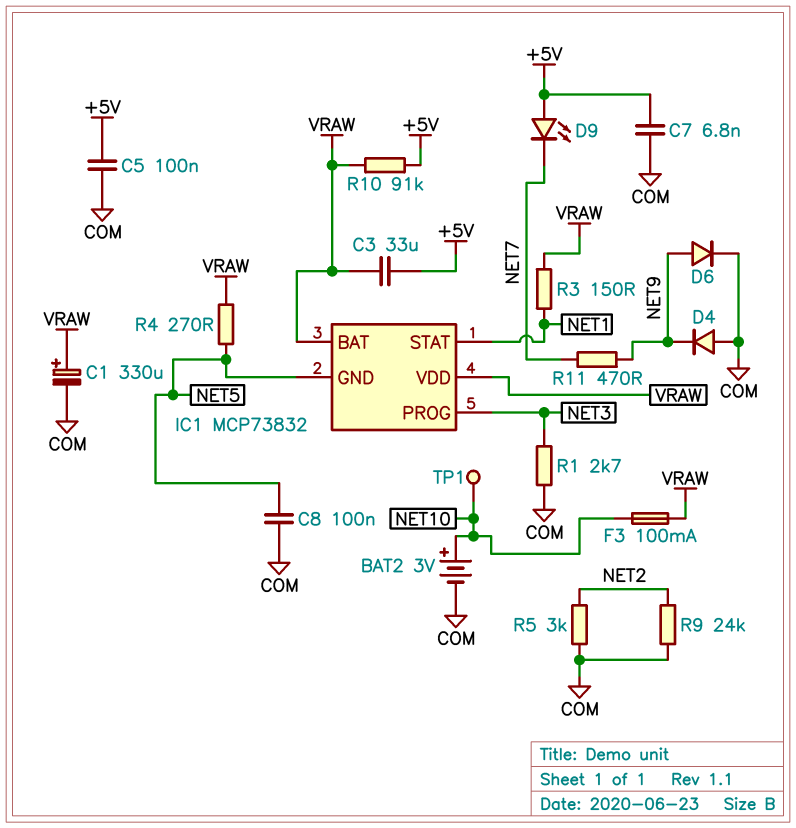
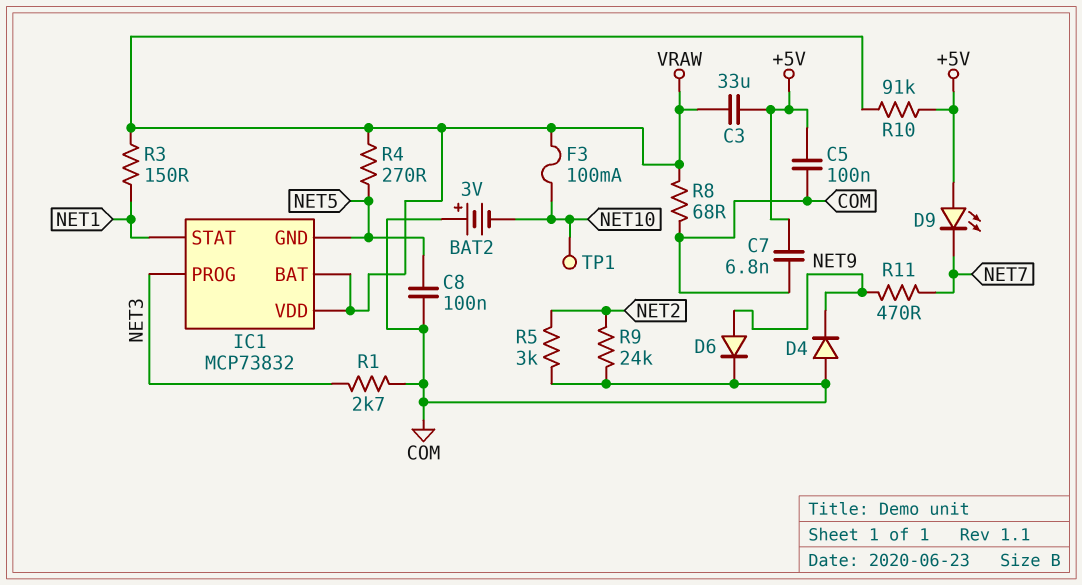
BAT2: 3V (plus NET10, minus COM) -> 3V (plus COM, minus NET10)
C1: 330uF (plus VRAW, minus COM) -> none
R8: none -> 68 (COM, VRAW)

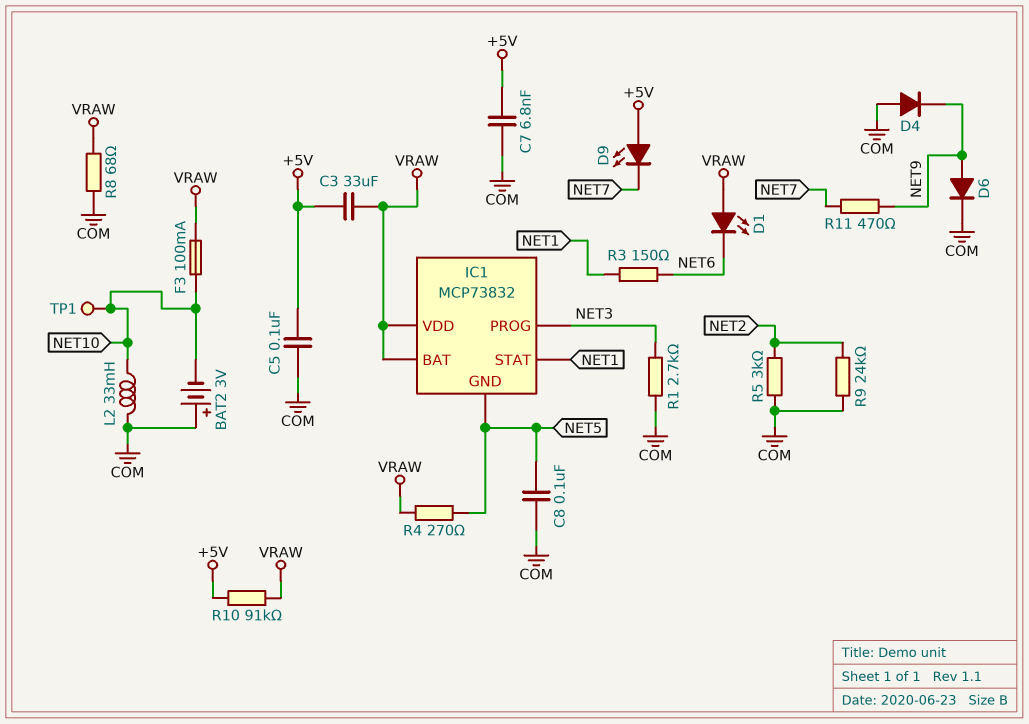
D1: none -> LED (A VRAW, K NET6)
L2: none -> 33mH (COM, NET10)
R3: 150 (NET1, VRAW) -> 150 (NET1, NET6)

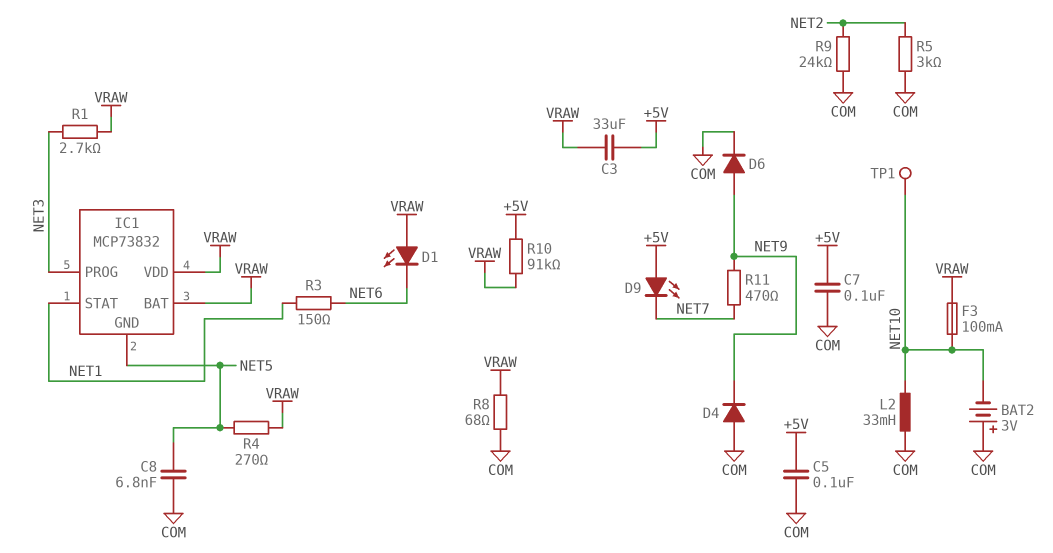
C7: 6.8nF (+5V, COM) -> 100nF (+5V, COM)
C8: 100nF (COM, NET5) -> 6.8nF (COM, NET5)
R1: 2.7k (COM, NET3) -> 2.7k (NET3, VRAW)

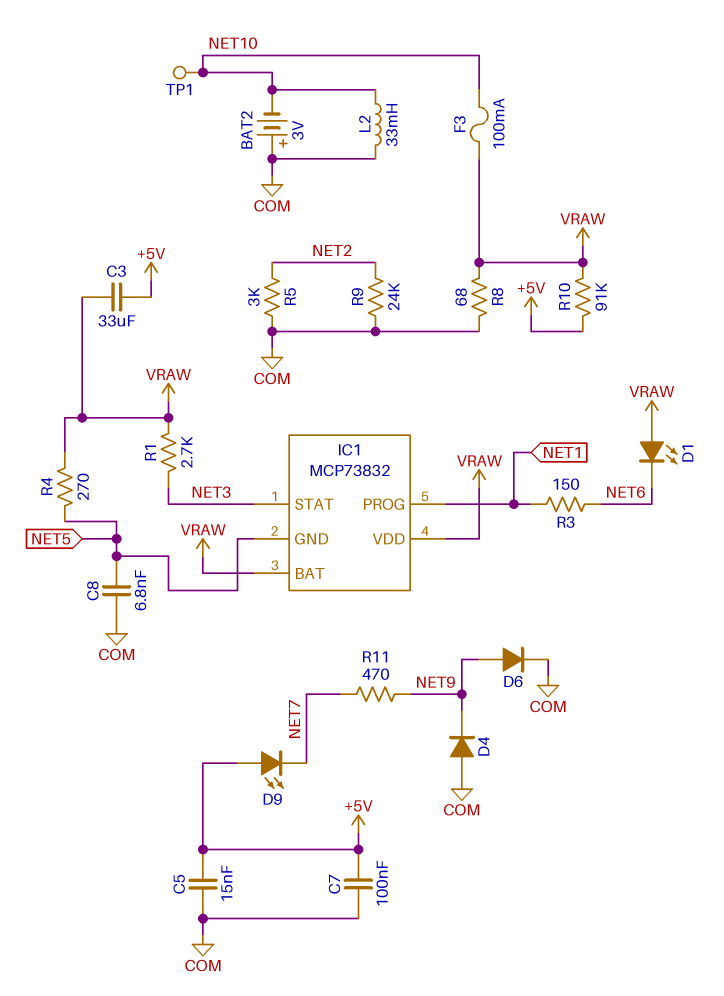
C5: 100nF (+5V, COM) -> 15nF (+5V, COM)
IC1 pin PROG: NET3 -> NET1
IC1 pin STAT: NET1 -> NET3

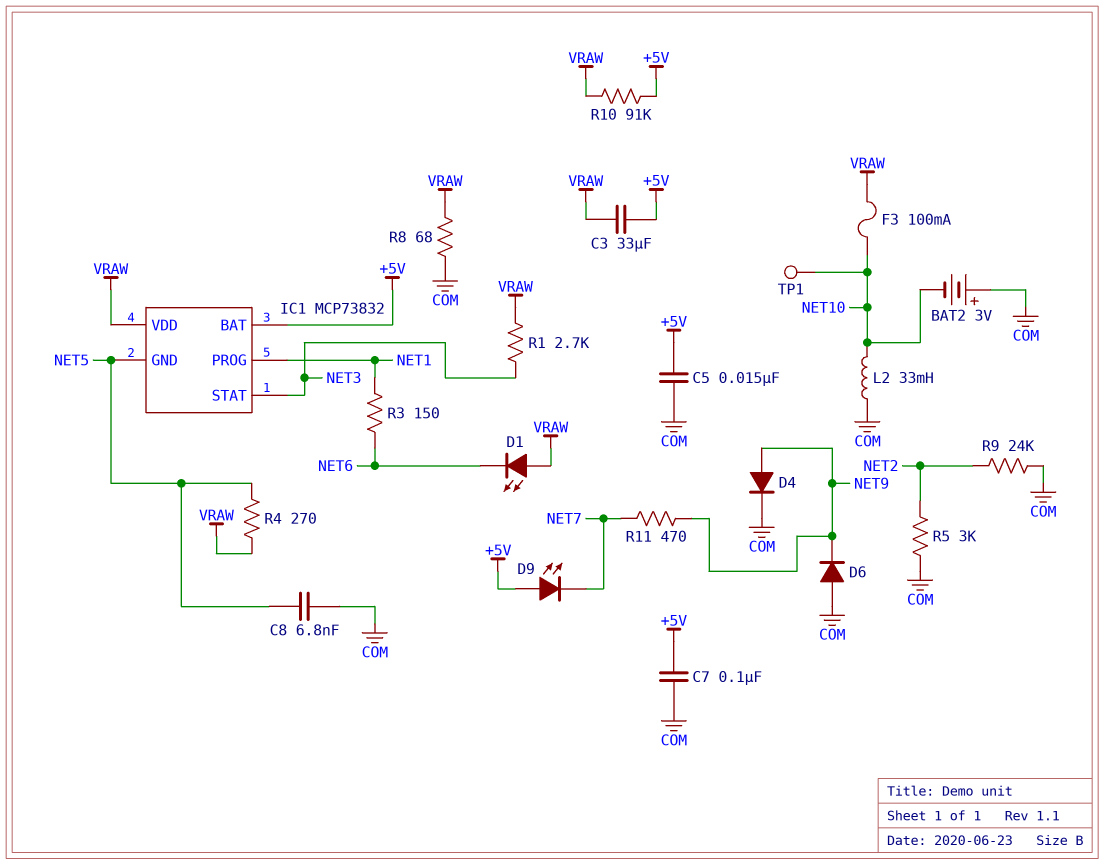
D4: diode (A COM, K NET9) -> diode (A NET9, K COM)
D6: diode (A NET9, K COM) -> diode (A COM, K NET9)
IC1 pin BAT: VRAW -> +5V

